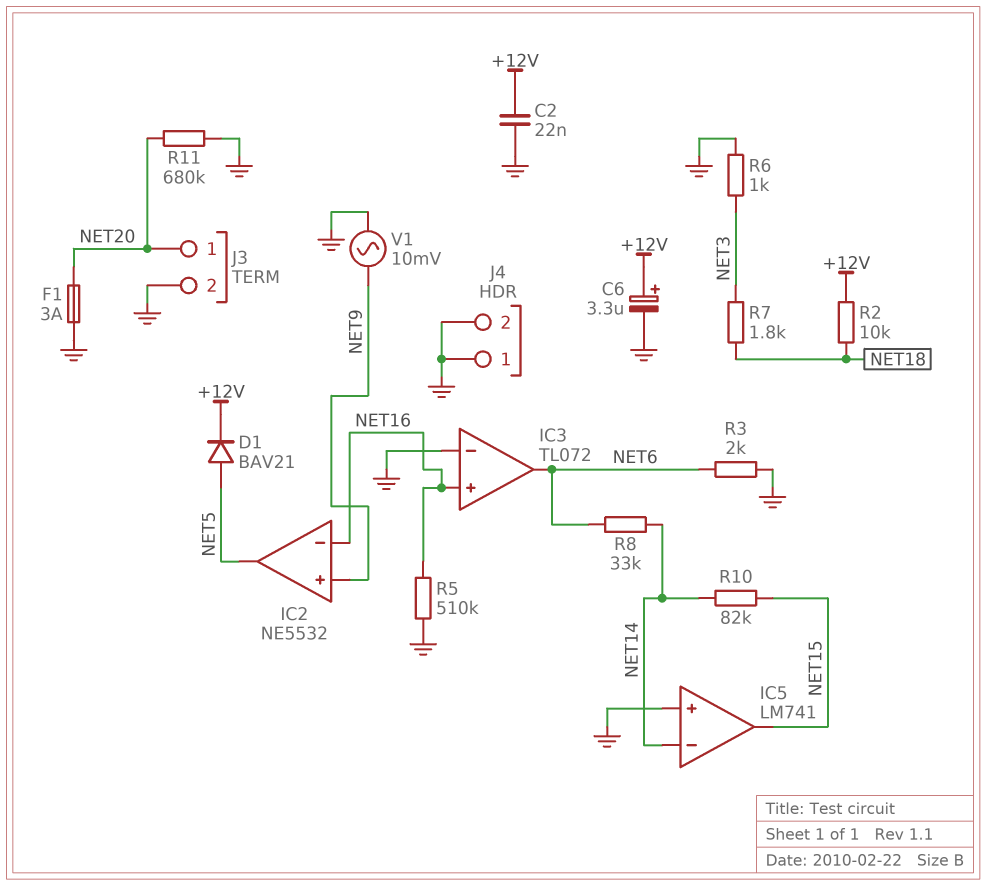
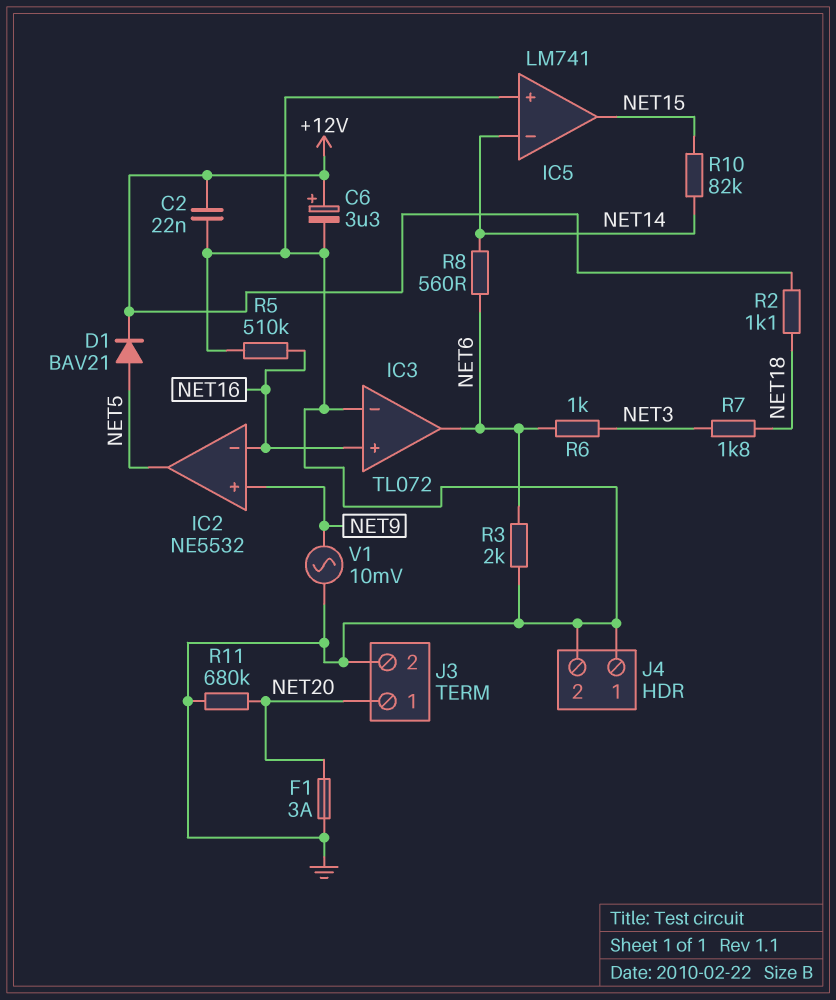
R2: 10k (+12V, NET18) -> 1.1k (+12V, NET18)
R6: 1k (GND, NET3) -> 1k (NET3, NET6)
R8: 33k (NET6, NET14) -> 560 (NET6, NET14)

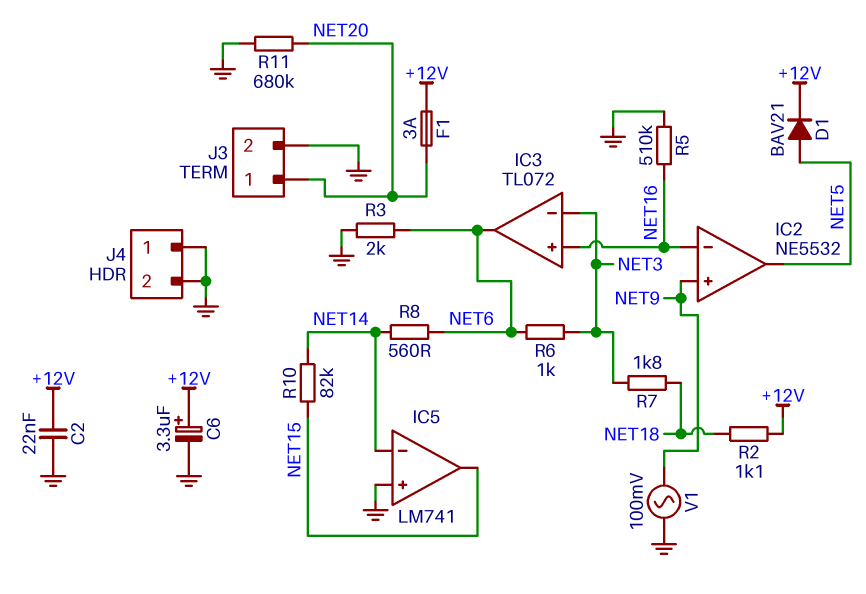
F1: 3A (GND, NET20) -> 3A (+12V, NET20)
IC3 pin in-: GND -> NET3
V1: AC 10mV (GND, NET9) -> AC 100mV (GND, NET9)

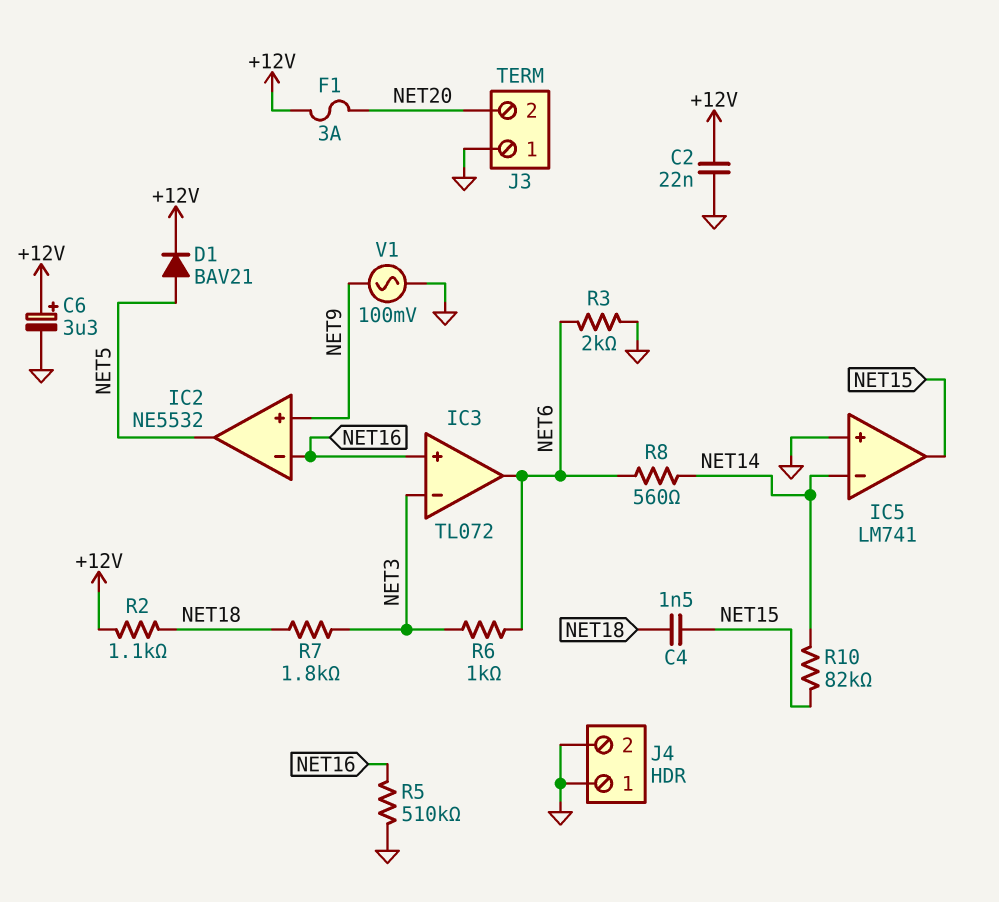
C4: none -> 1.5nF (NET15, NET18)
J3 pin 1: NET20 -> GND
J3 pin 2: GND -> NET20
R11: 680k (GND, NET20) -> none

